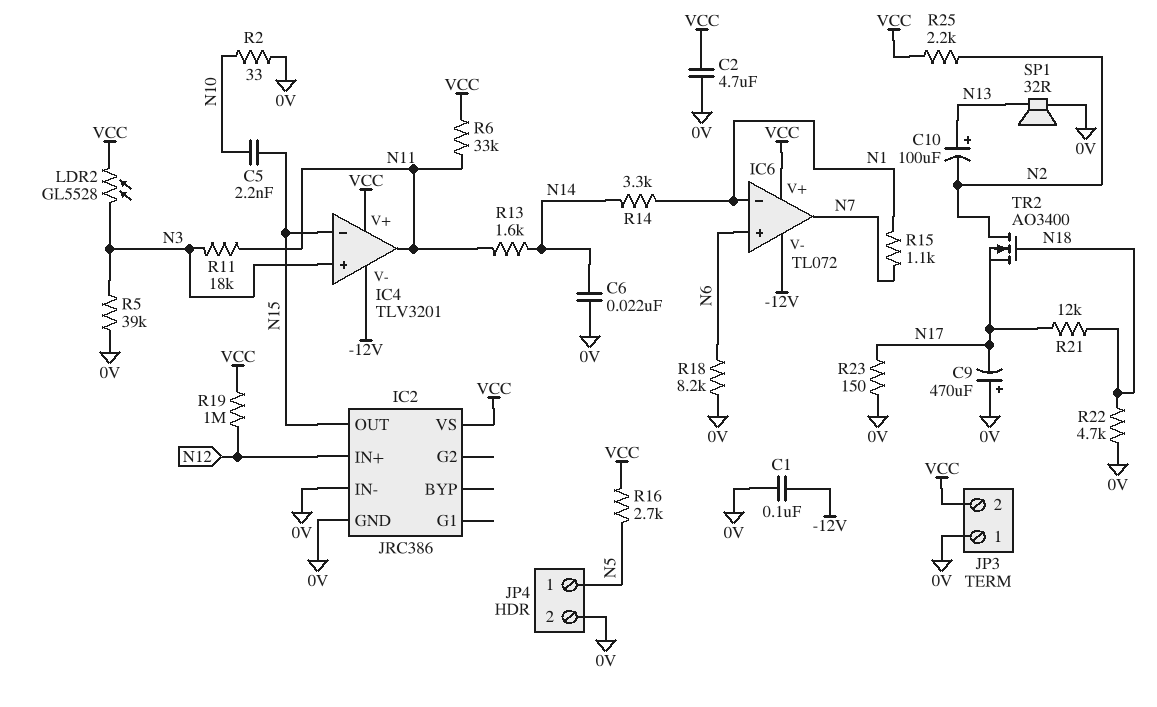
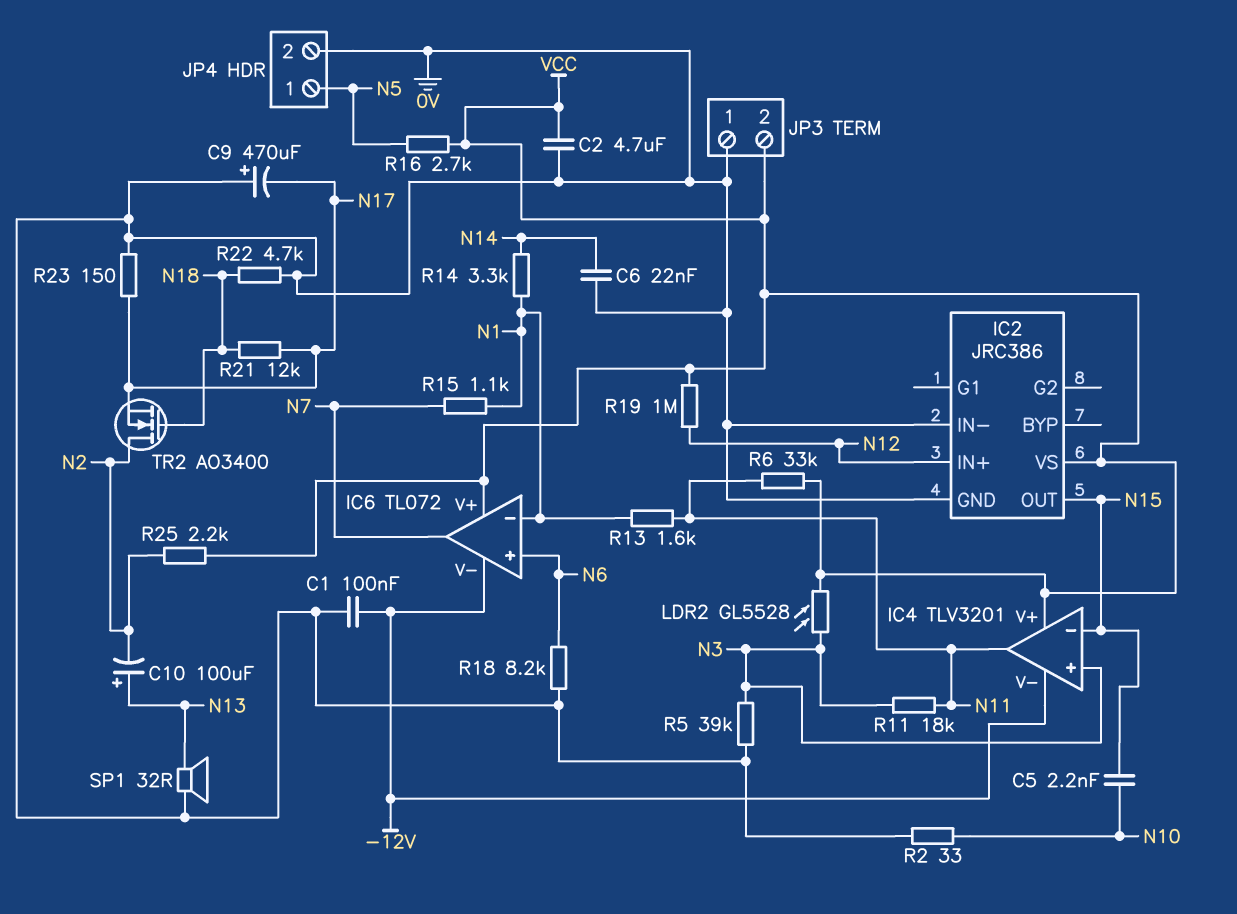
R13: 1.6k (N11, N14) -> 1.6k (N1, N11)

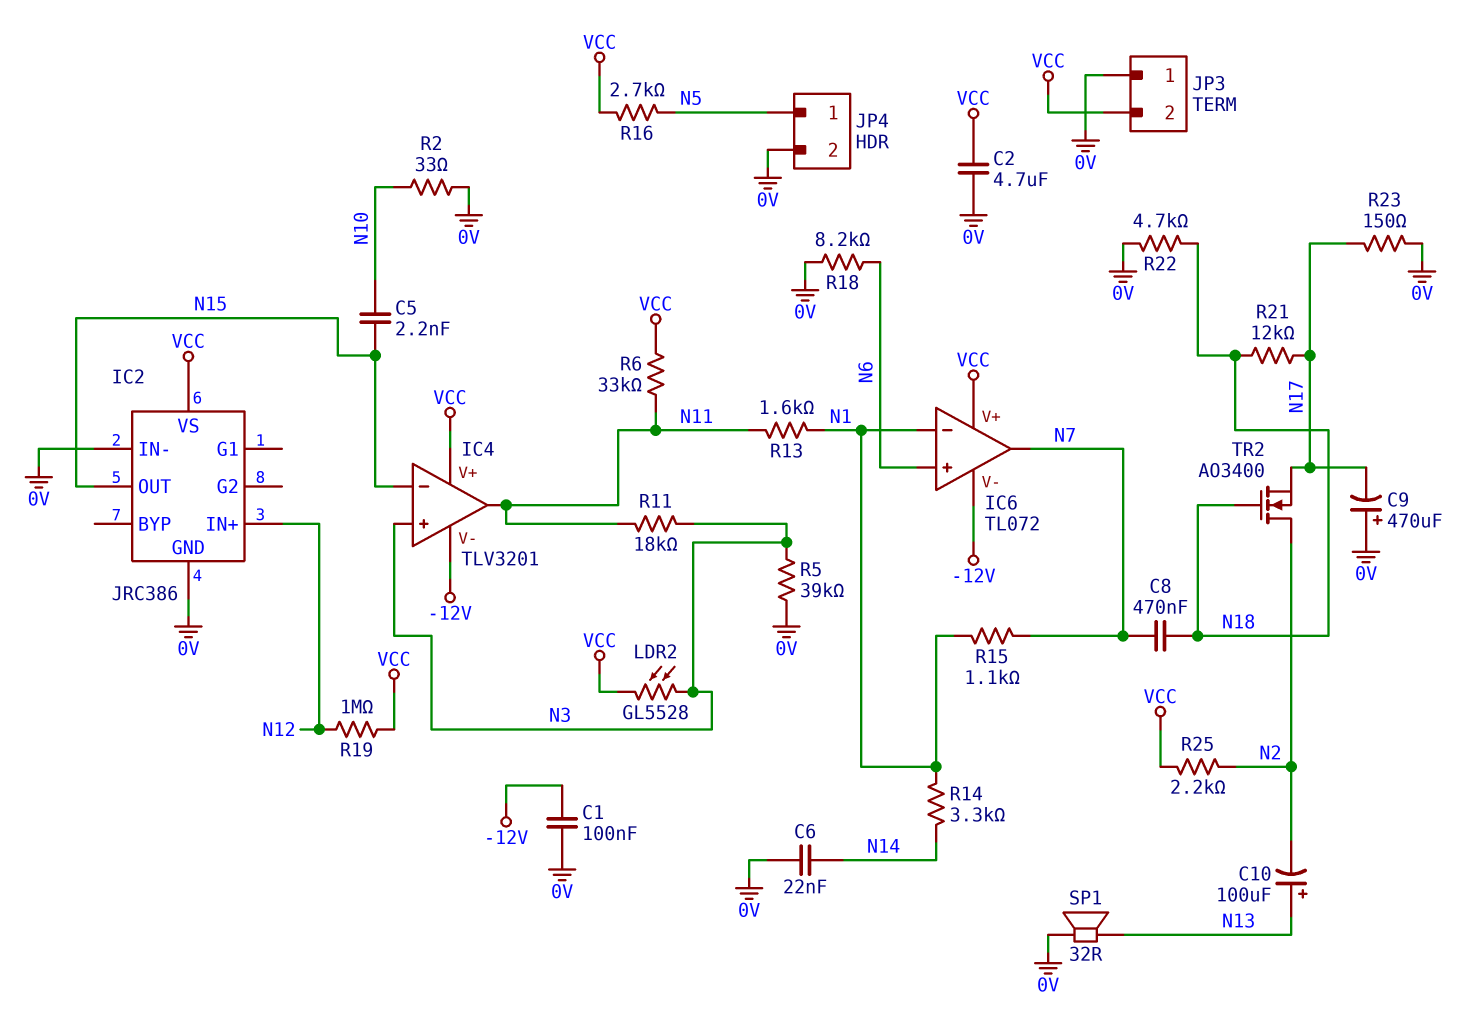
C8: none -> 470nF (N7, N18)

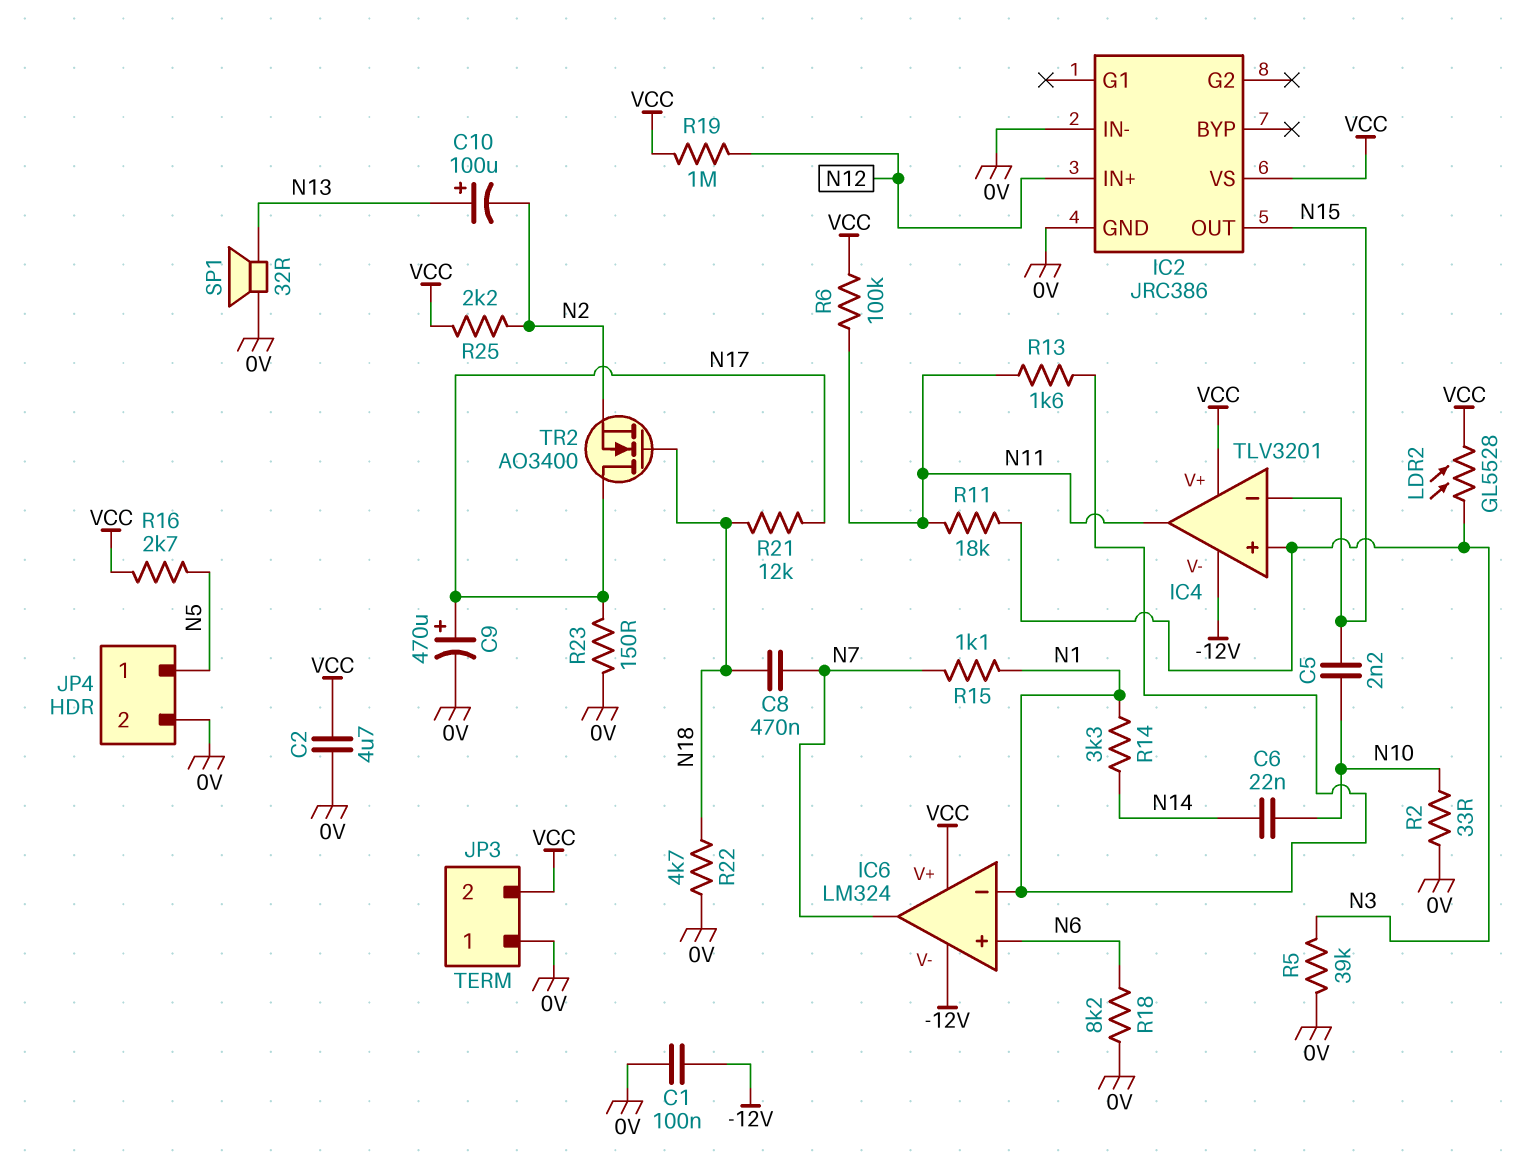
C6: 22nF (0V, N14) -> 22nF (N10, N14)
C9: 470uF (plus 0V, minus N17) -> 470uF (plus N17, minus 0V)
IC6: TL072 -> LM324
R6: 33k (N11, VCC) -> 100k (N11, VCC)
TR2: NMOS AO3400 (G N18, D N2, S N17) -> NMOS AO3400 (G N18, D N17, S N2)

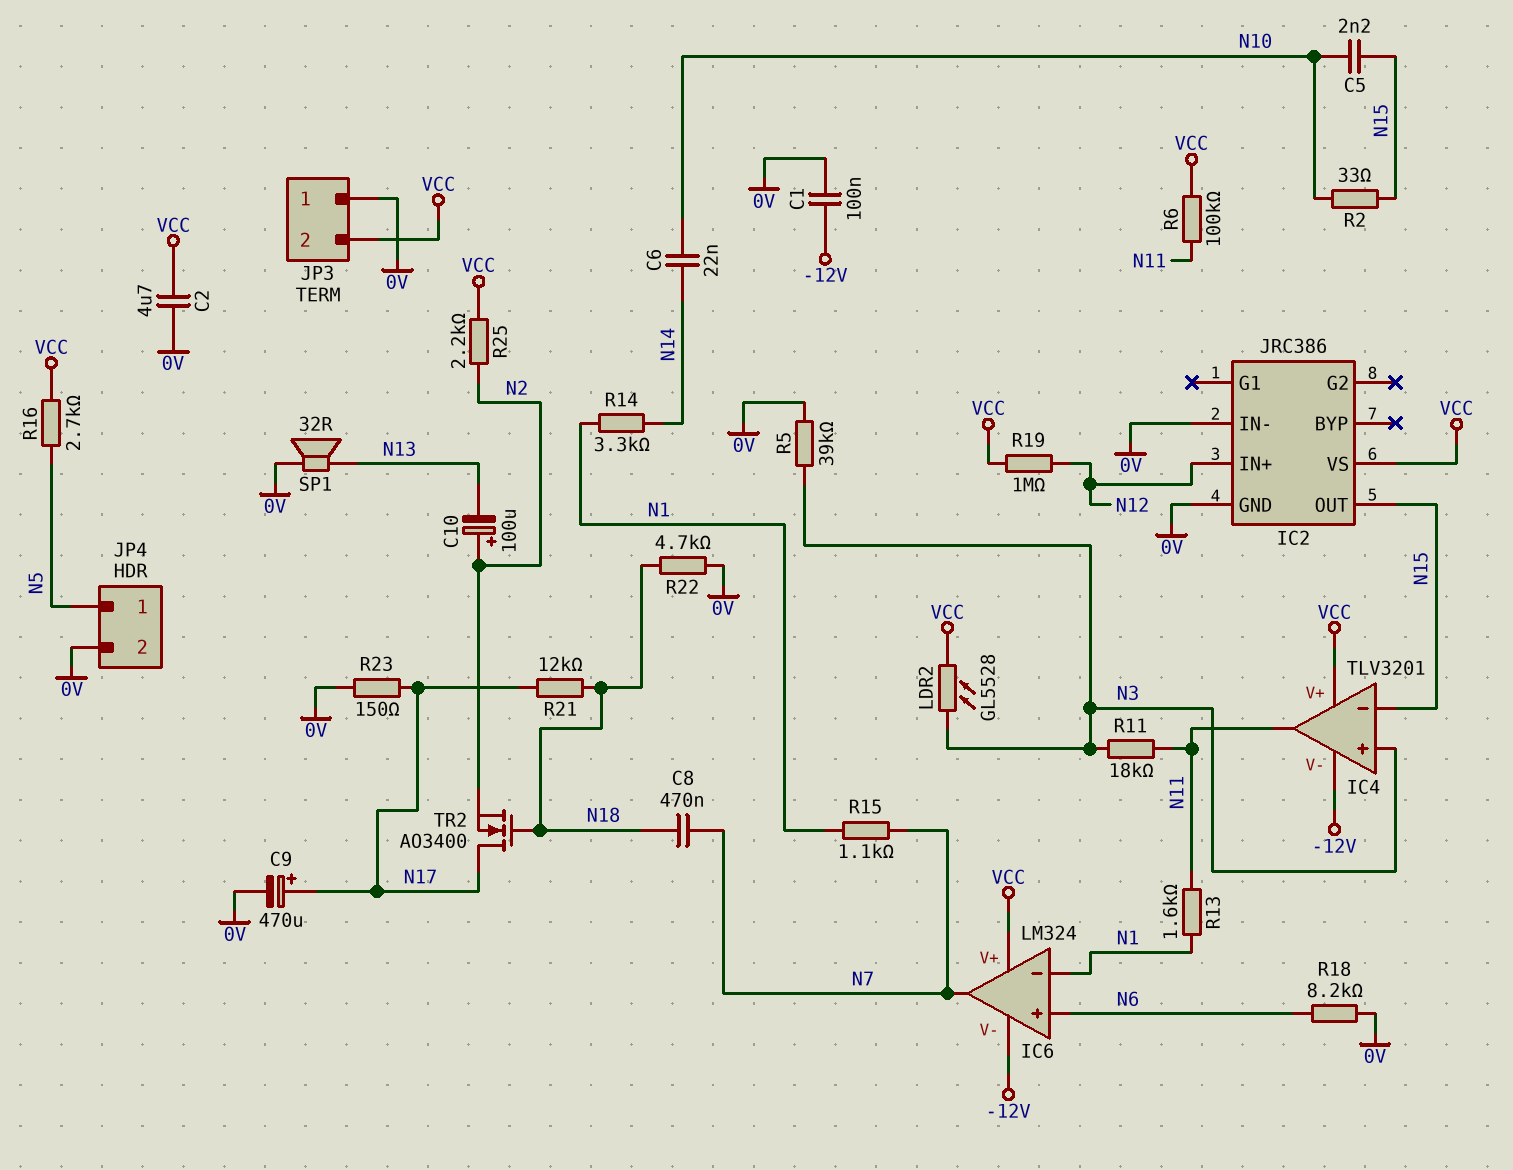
C10: 100uF (plus N13, minus N2) -> 100uF (plus N2, minus N13)
R2: 33 (0V, N10) -> 33 (N10, N15)

